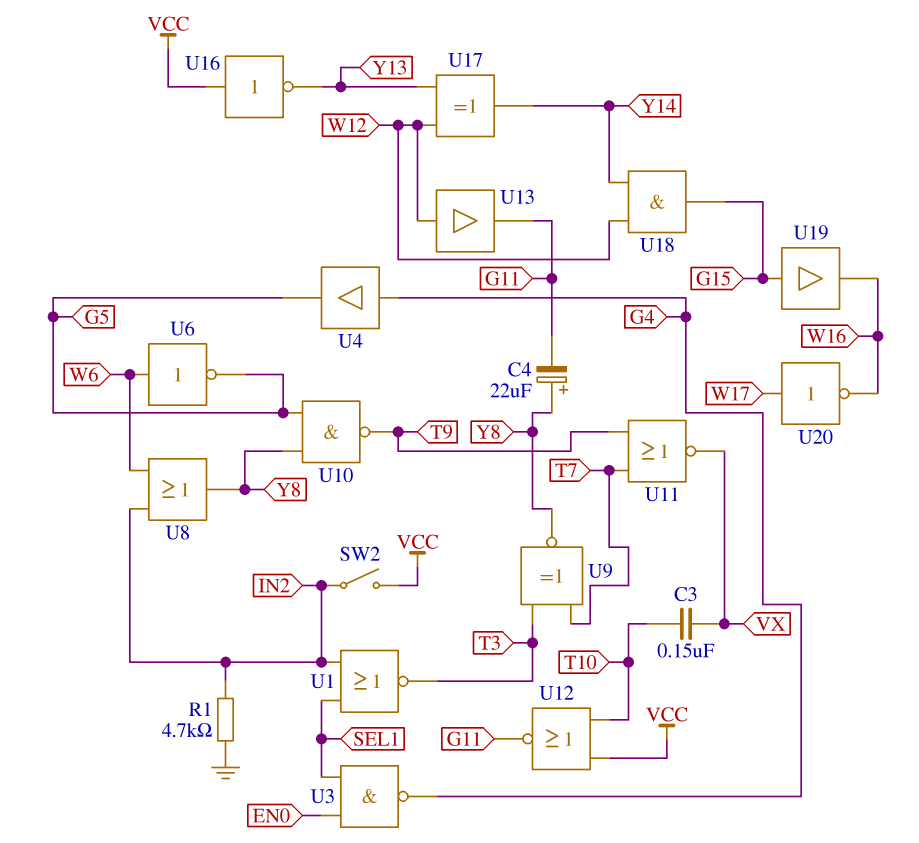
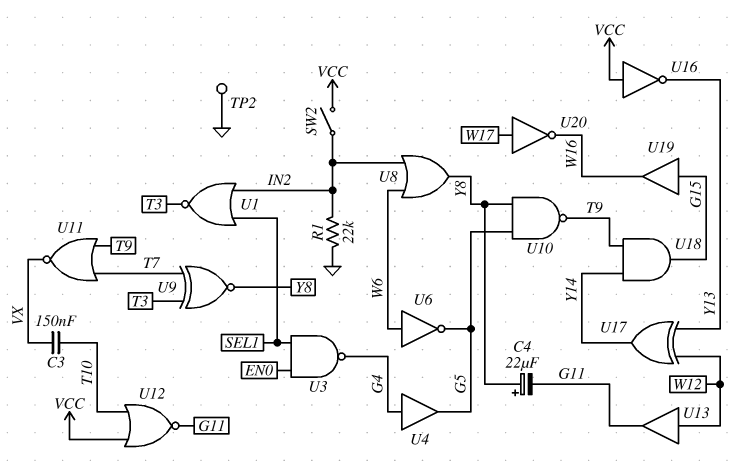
R1: 4.7k (GND, IN2) -> 22k (GND, IN2)
TP2: none -> test point (GND)
U18: AND (in W12, in Y14, out G15) -> AND (in T9, in Y14, out G15)

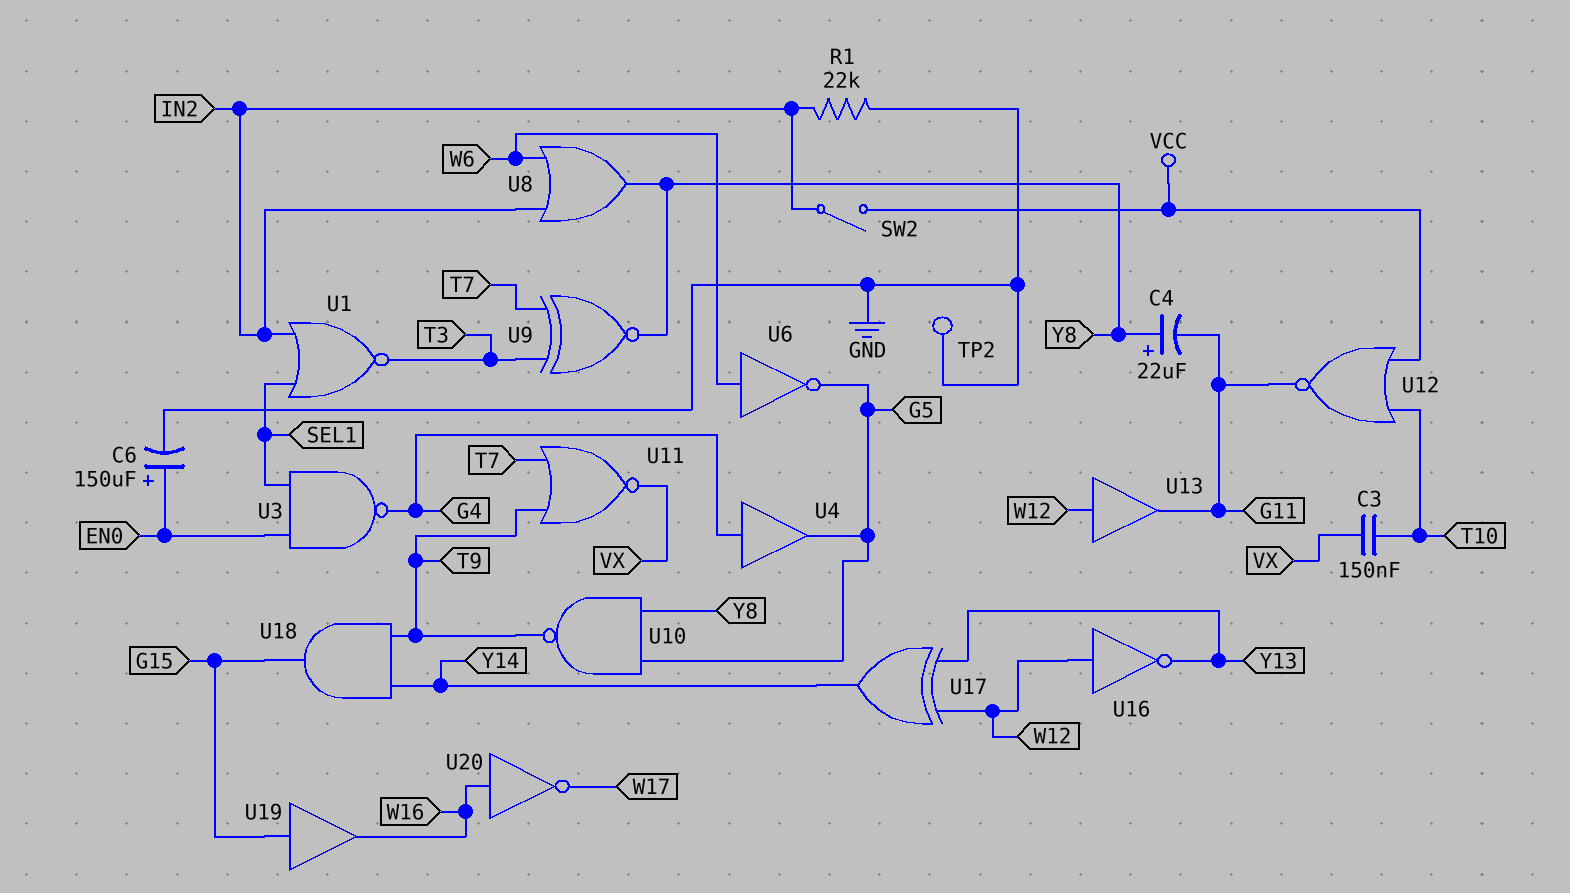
C6: none -> 150uF (plus EN0, minus GND)
U16: NOT (in VCC, out Y13) -> NOT (in W12, out Y13)
U20: NOT (in W17, out W16) -> NOT (in W16, out W17)

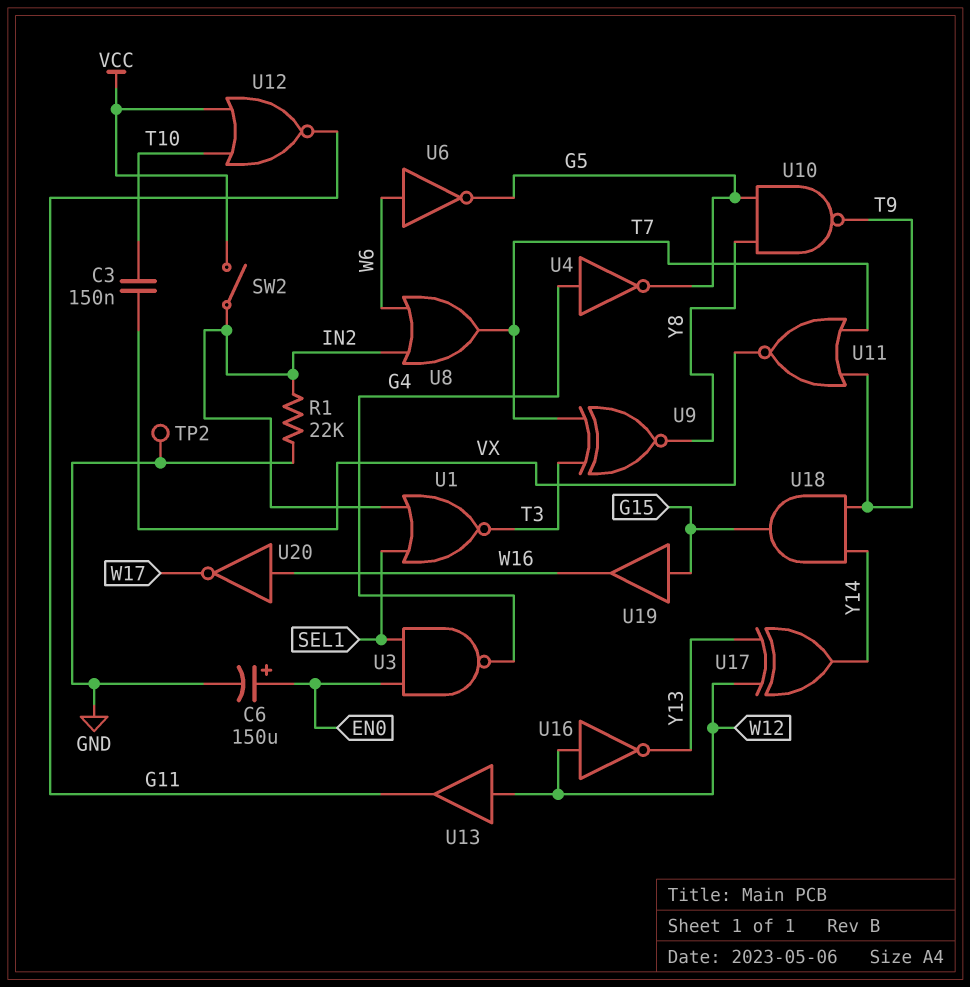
C4: 22uF (plus Y8, minus G11) -> none
U4: buffer (in G4, out G5) -> NOT (in G4, out G5)
U8: OR (in IN2, in W6, out Y8) -> OR (in IN2, in W6, out T7)

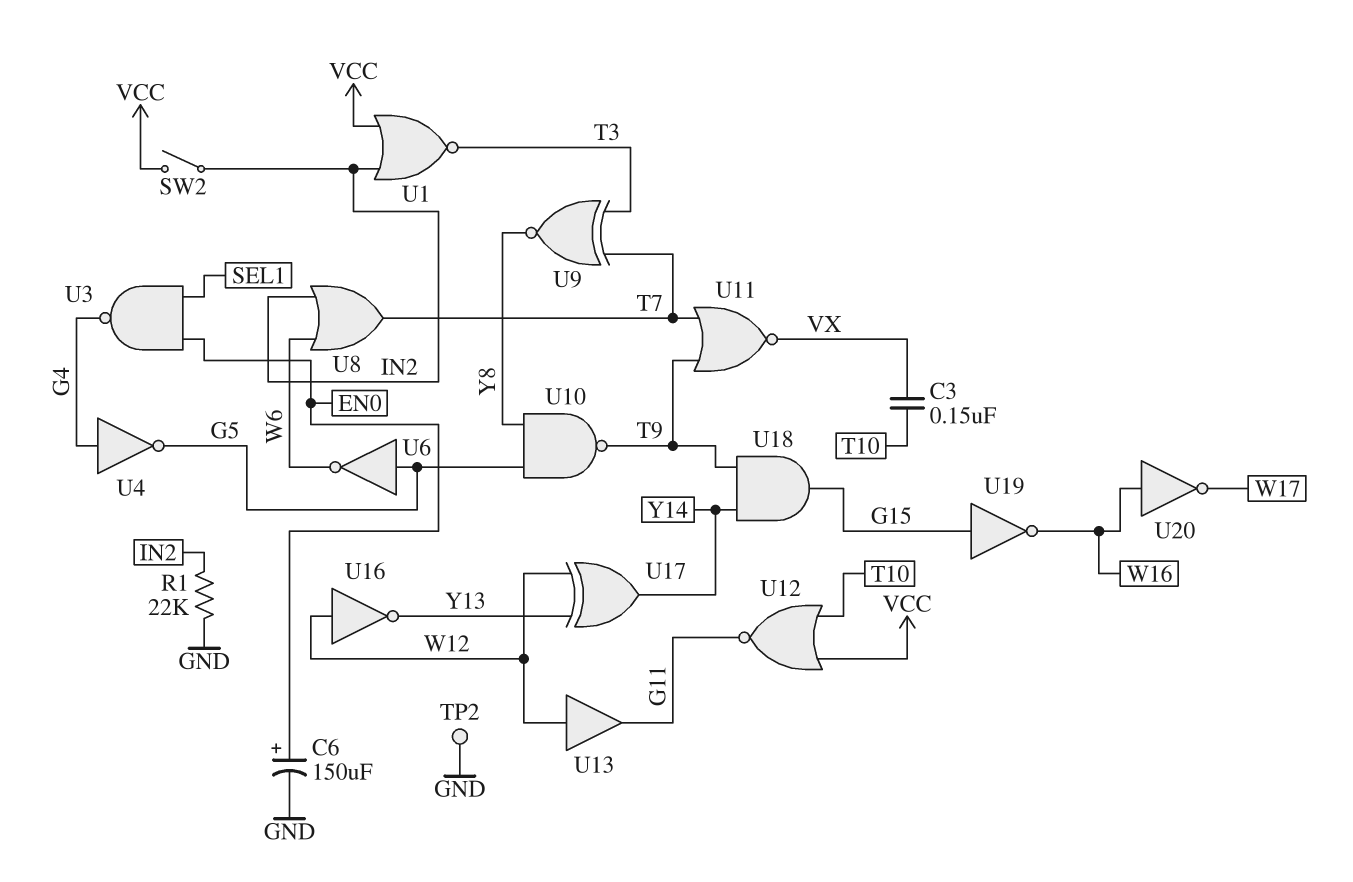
U1: NOR (in IN2, in SEL1, out T3) -> NOR (in IN2, in VCC, out T3)
U6: NOT (in W6, out G5) -> NOT (in G5, out W6)
U19: buffer (in G15, out W16) -> NOT (in G15, out W16)

